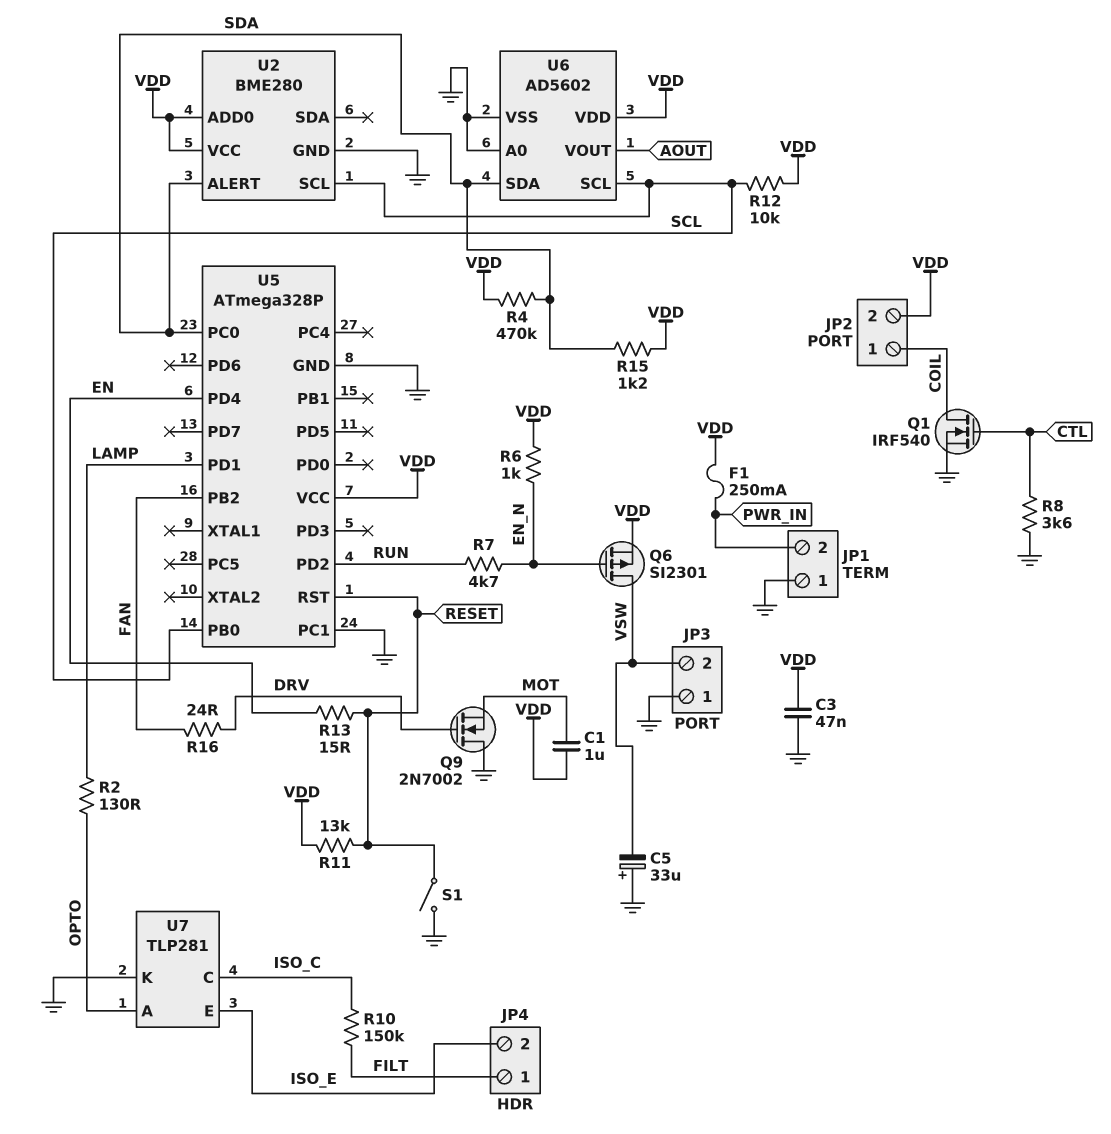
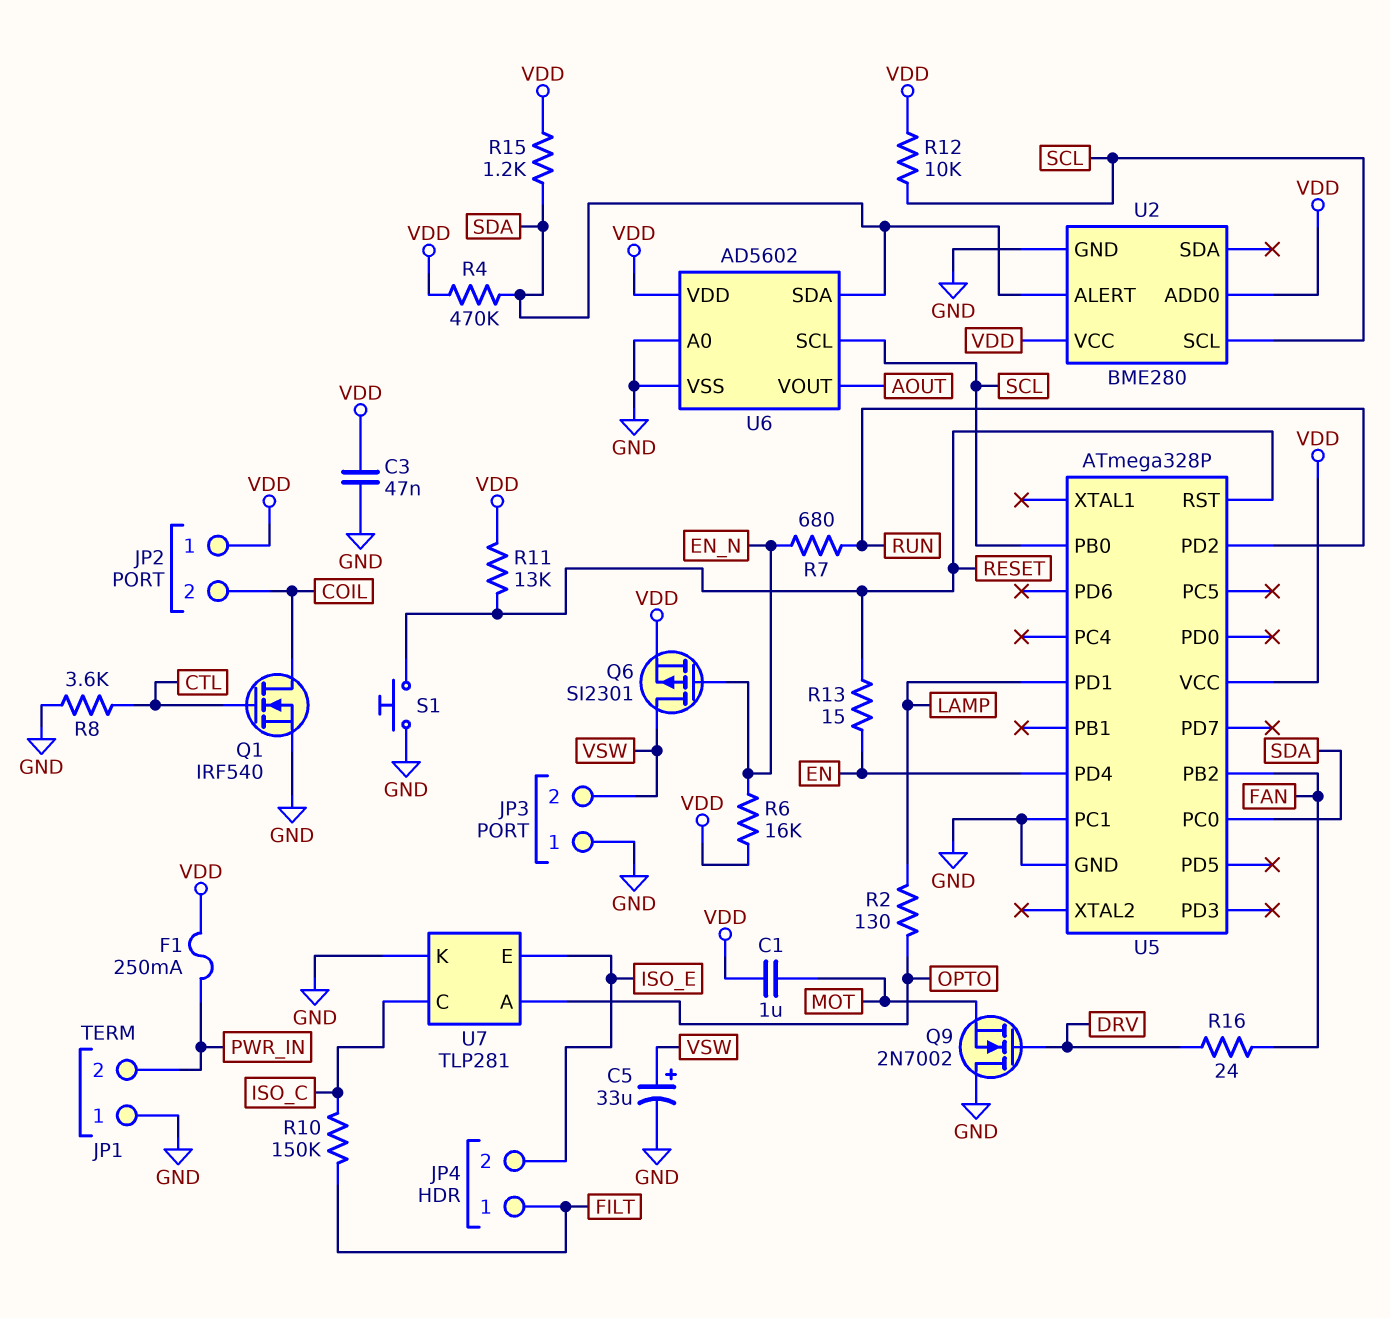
C5: 33uF (plus GND, minus VSW) -> 33uF (plus VSW, minus GND)
JP2 pin 1: COIL -> VDD
JP2 pin 2: VDD -> COIL
R6: 1k (EN_N, VDD) -> 16k (EN_N, VDD)
R7: 4.7k (EN_N, RUN) -> 680 (EN_N, RUN)
S1: switch (GND, RESET) -> button (GND, RESET)

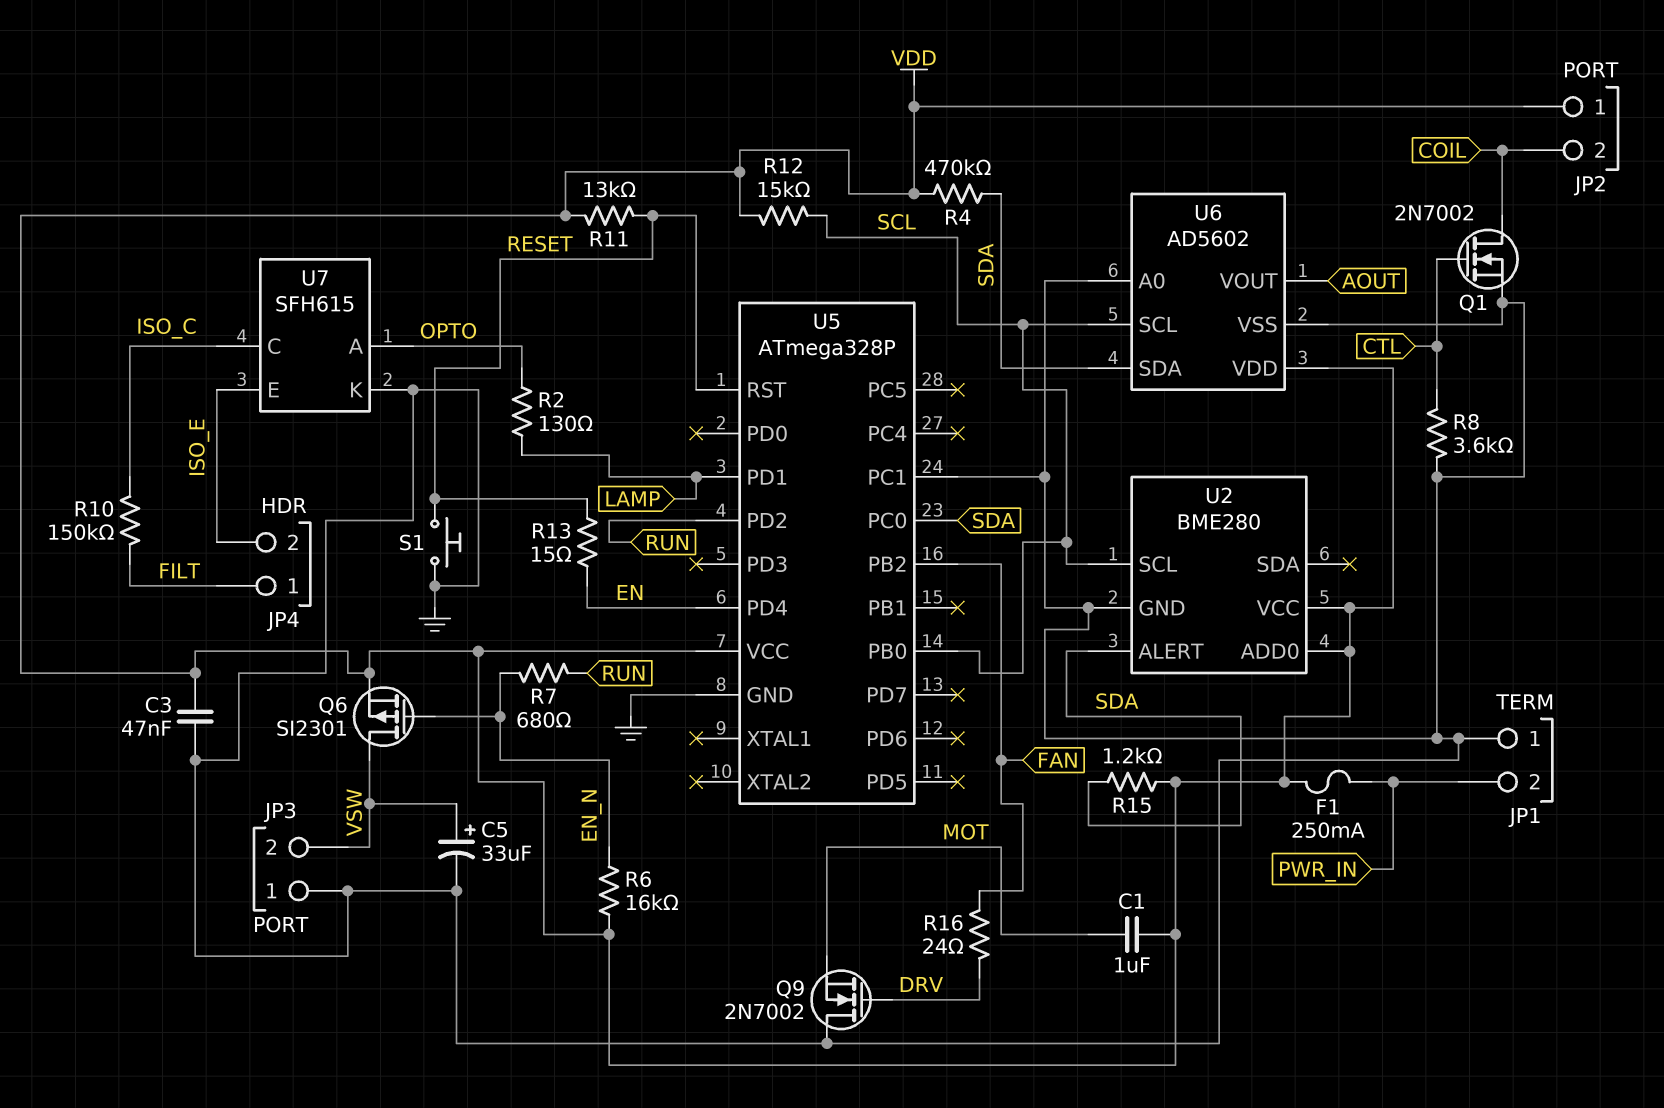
Q1: NMOS IRF540 (G CTL, D COIL, S GND) -> NMOS 2N7002 (G CTL, D COIL, S GND)
R12: 10k (SCL, VDD) -> 15k (SCL, VDD)
U7: TLP281 -> SFH615

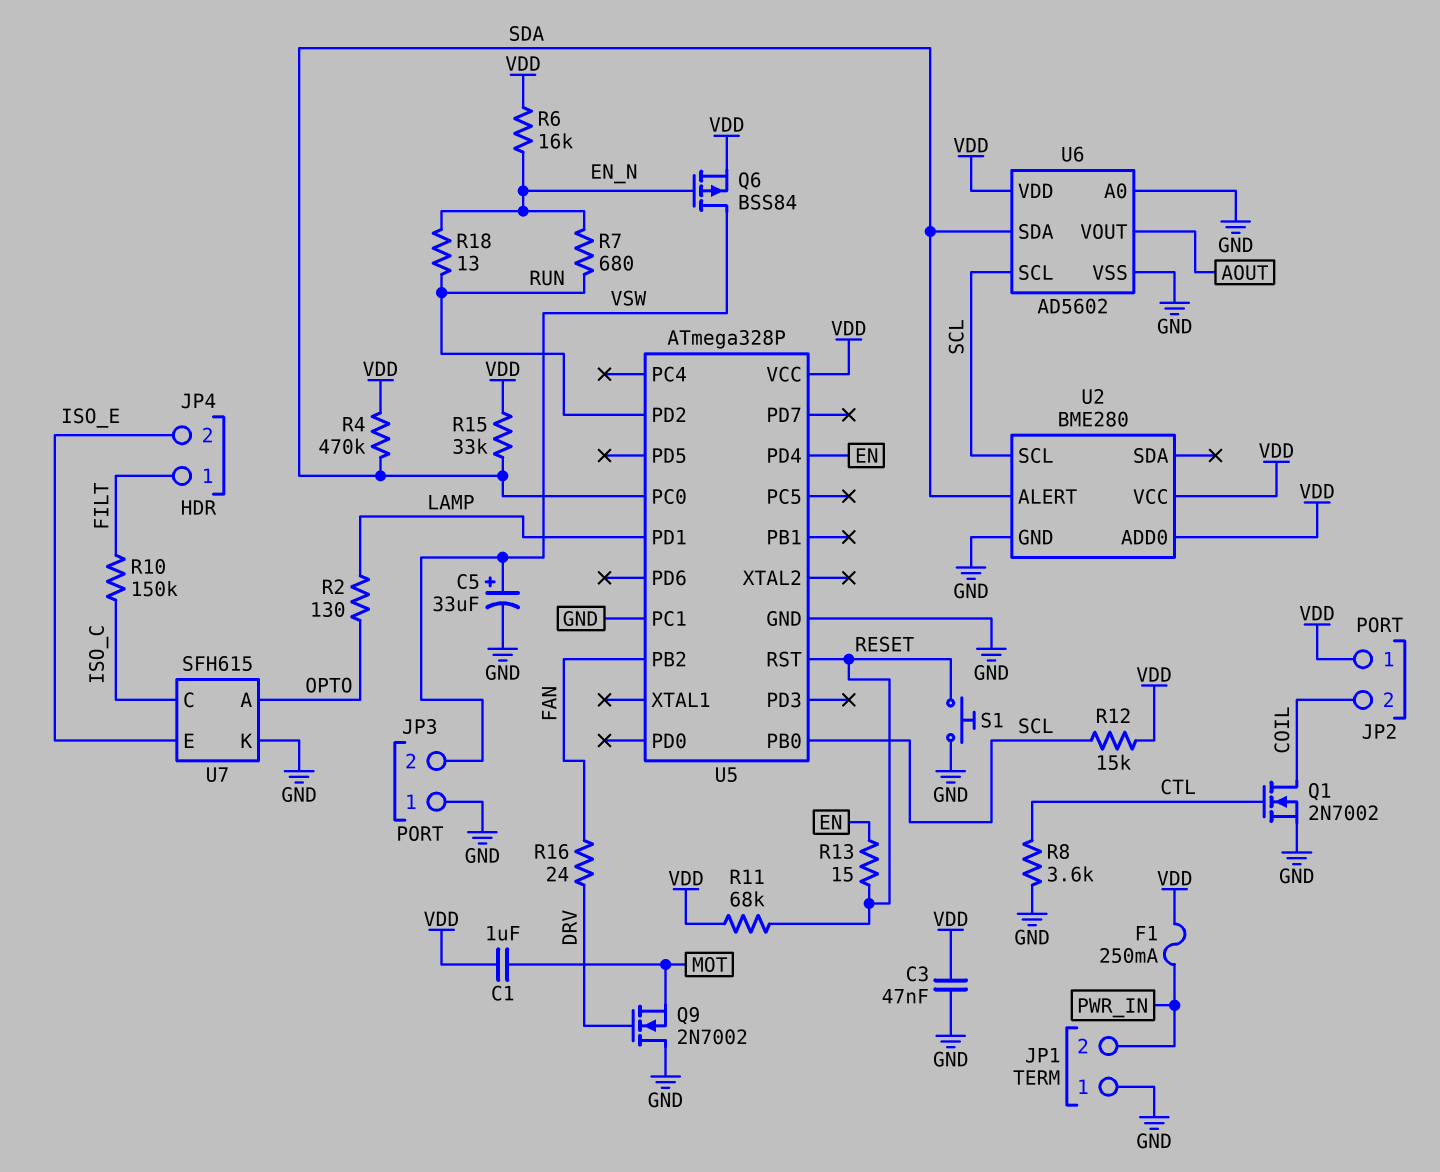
Q6: PMOS SI2301 (G EN_N, D VSW, S VDD) -> PMOS BSS84 (G EN_N, D VSW, S VDD)
R11: 13k (RESET, VDD) -> 68k (RESET, VDD)
R15: 1.2k (SDA, VDD) -> 33k (SDA, VDD)
R18: none -> 13 (EN_N, RUN)

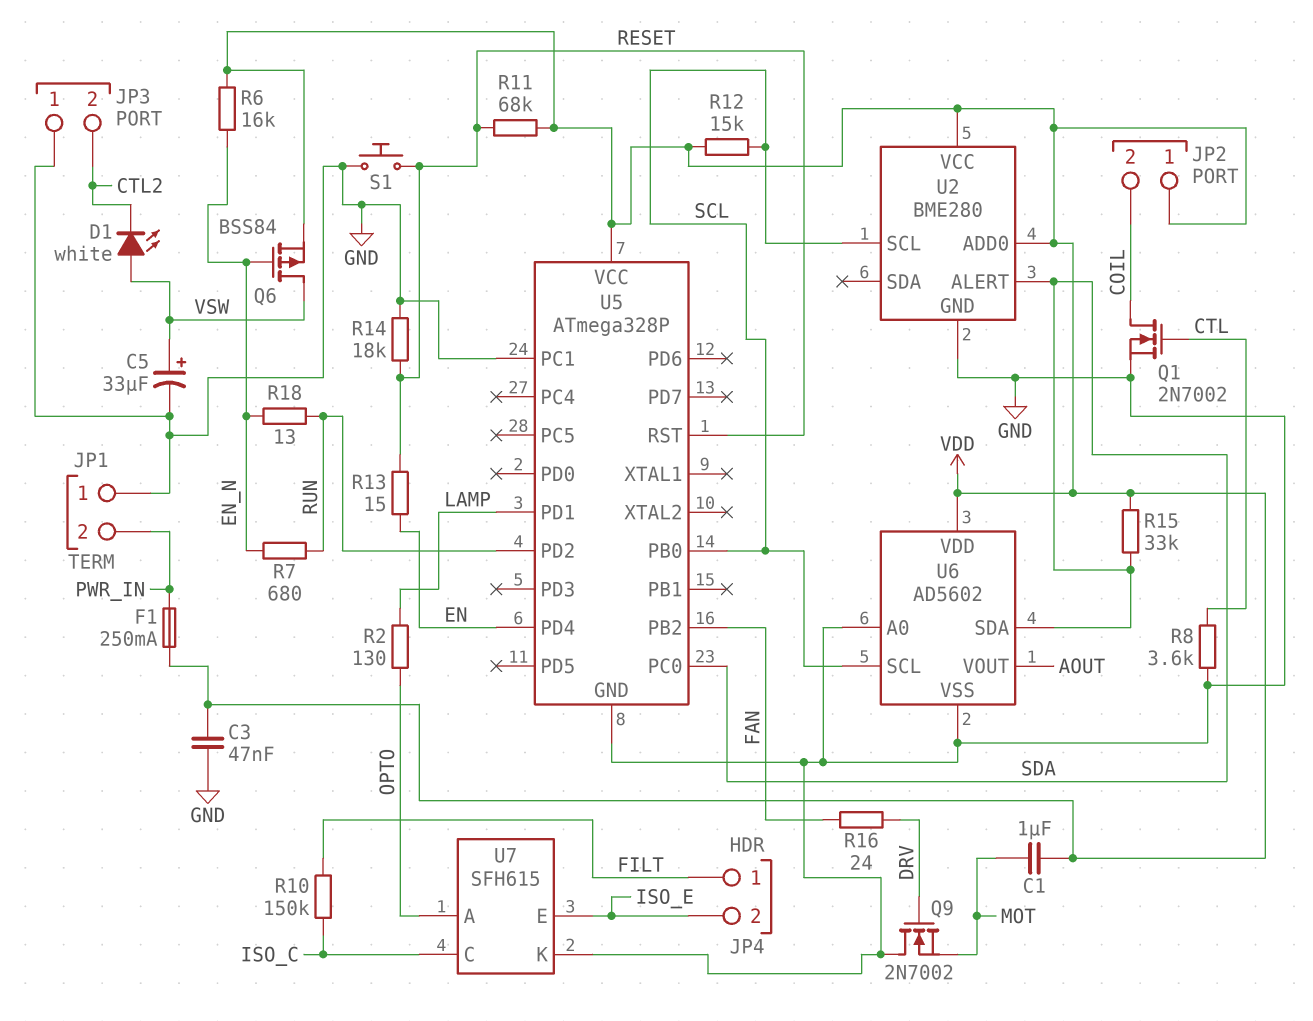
D1: none -> LED white (A VSW, K CTL2)
JP3 pin 2: VSW -> CTL2
R4: 470k (SDA, VDD) -> none
R14: none -> 18k (GND, RESET)

